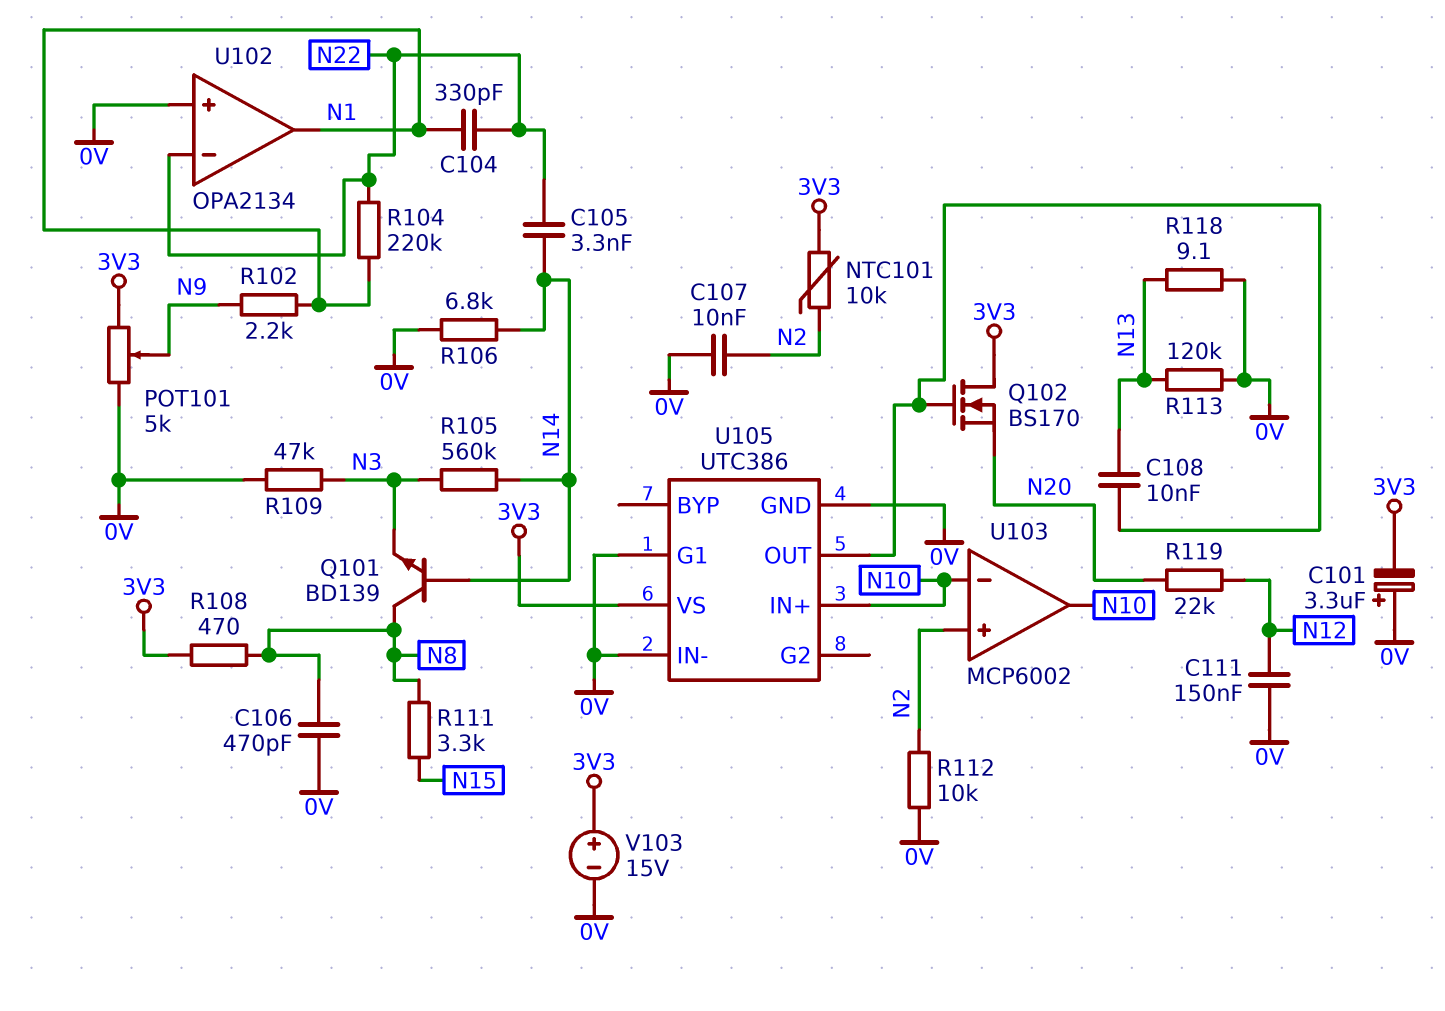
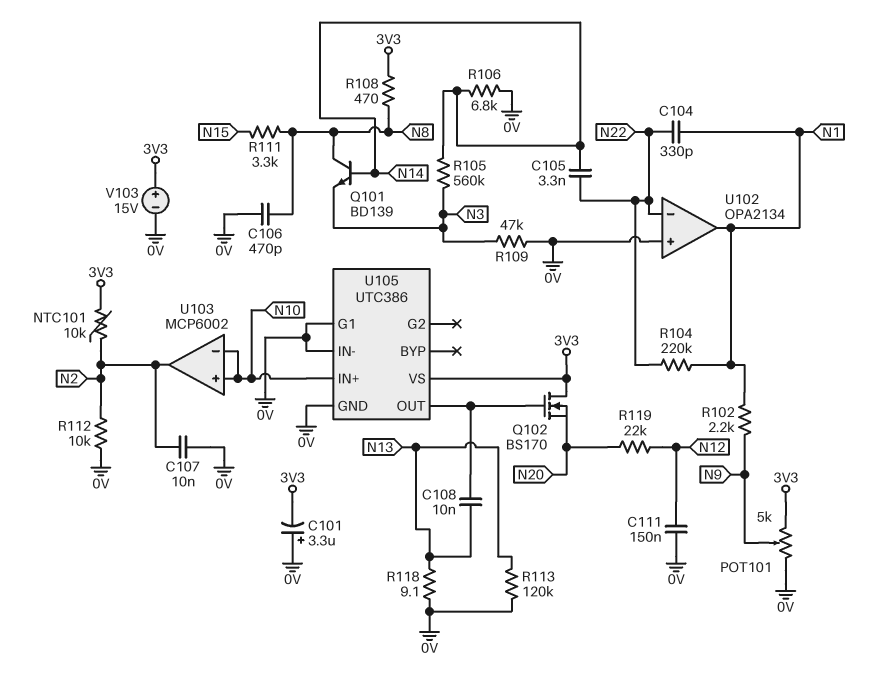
U103 pin in+: N2 -> N10
U103 pin out: N10 -> N2

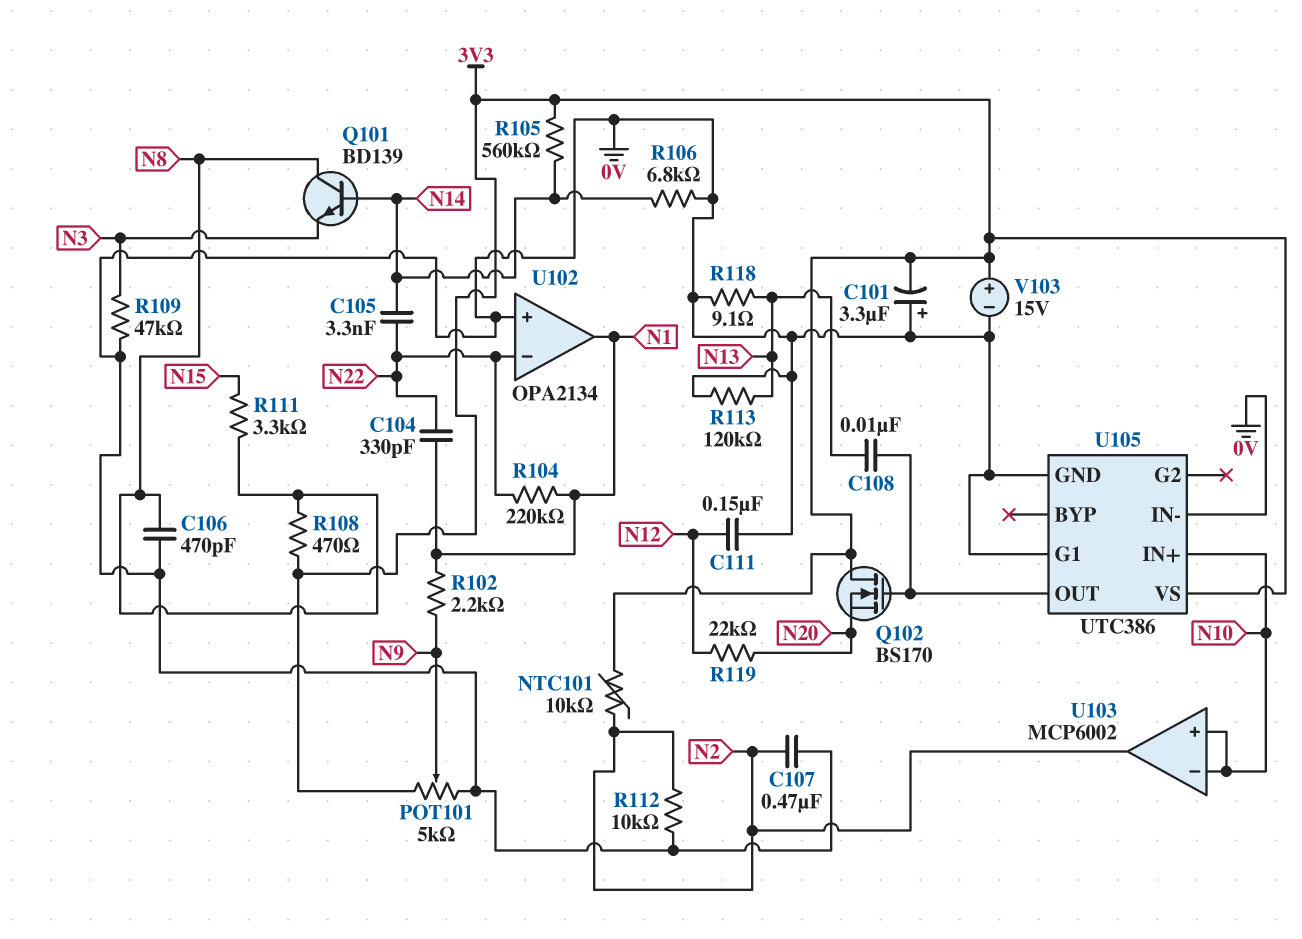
C107: 10nF (0V, N2) -> 470nF (0V, N2)
R105: 560k (N3, N14) -> 560k (3V3, N14)

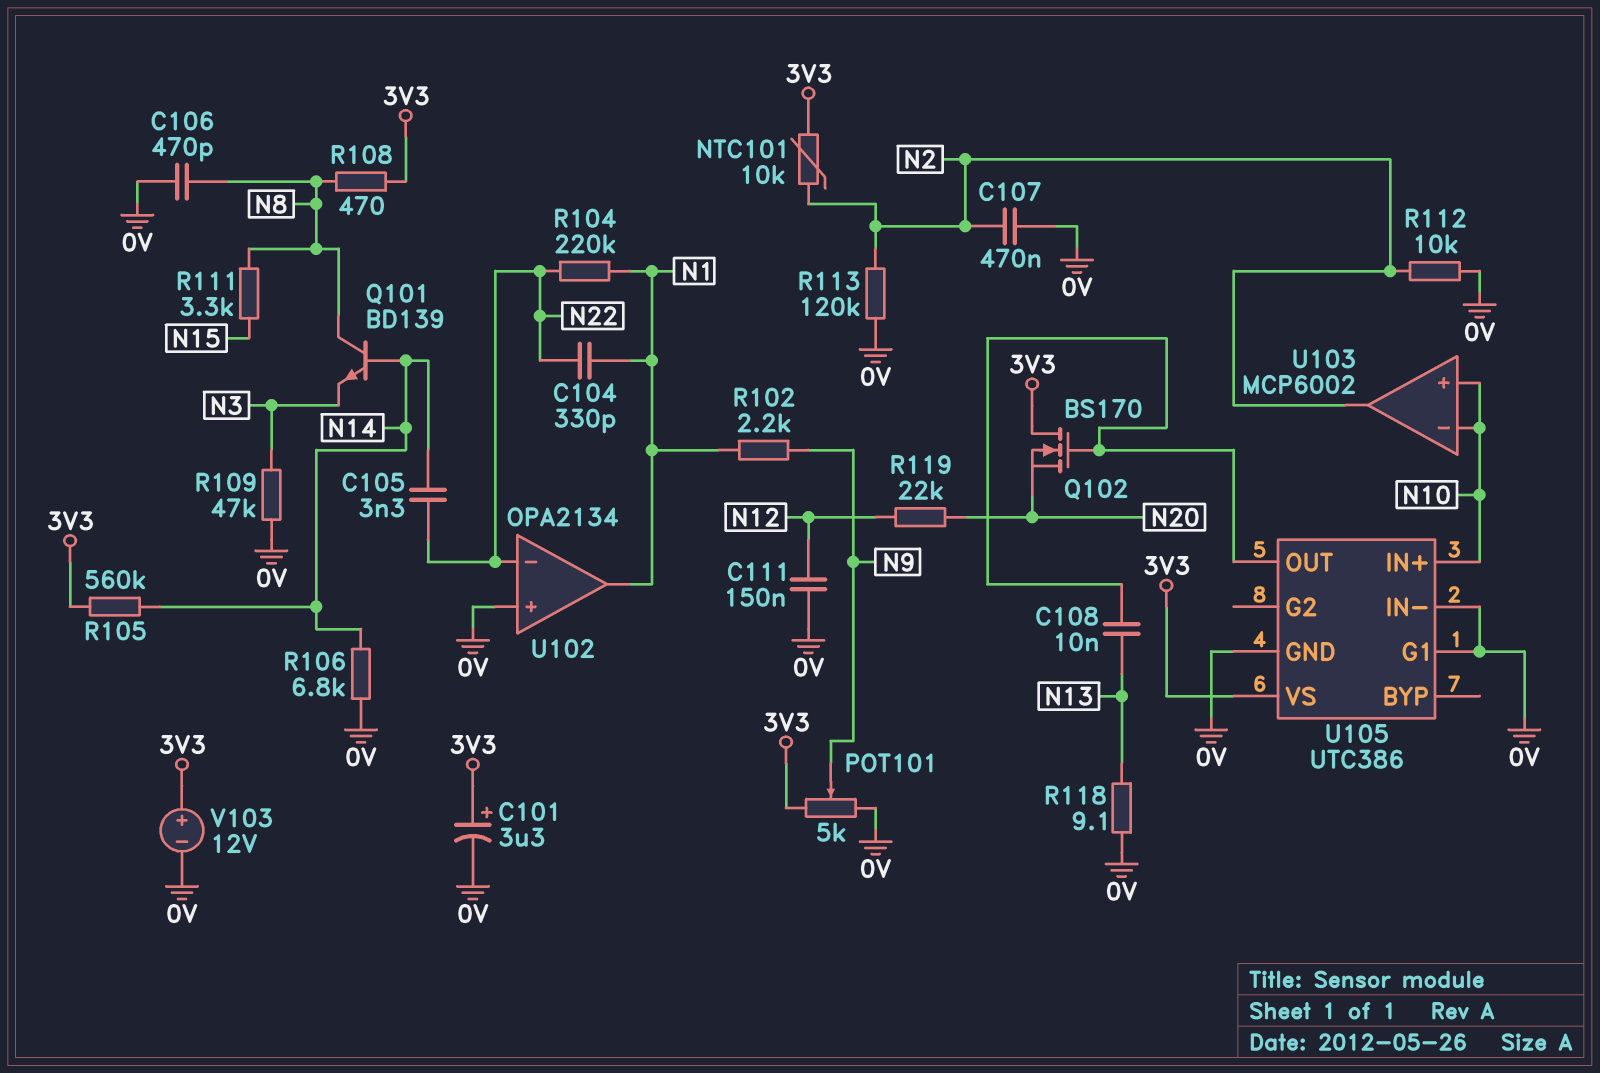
C101: 3.3uF (plus 0V, minus 3V3) -> 3.3uF (plus 3V3, minus 0V)
R113: 120k (0V, N13) -> 120k (0V, N2)
V103: 15V (plus 3V3, minus 0V) -> 12V (plus 3V3, minus 0V)

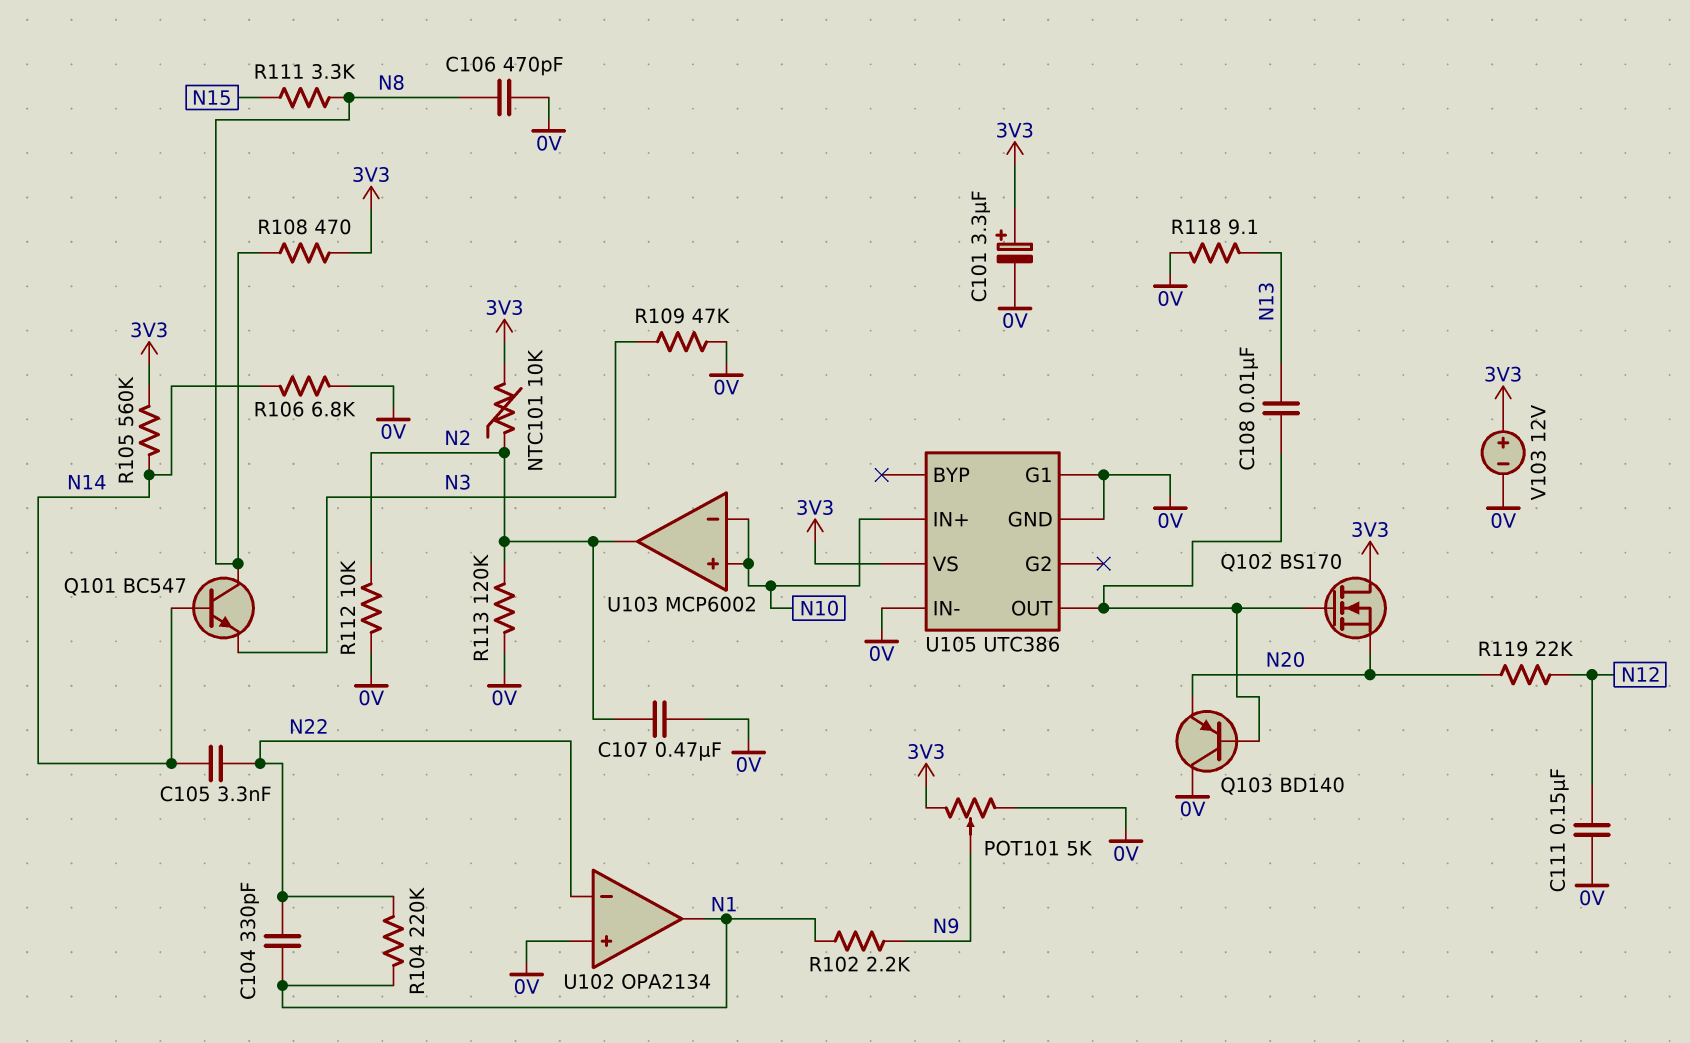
Q101: NPN BD139 (B N14, C N8, E N3) -> NPN BC547 (B N14, C N8, E N3)
Q103: none -> PNP BD140 (B U105/OUT, C 0V, E N20)

